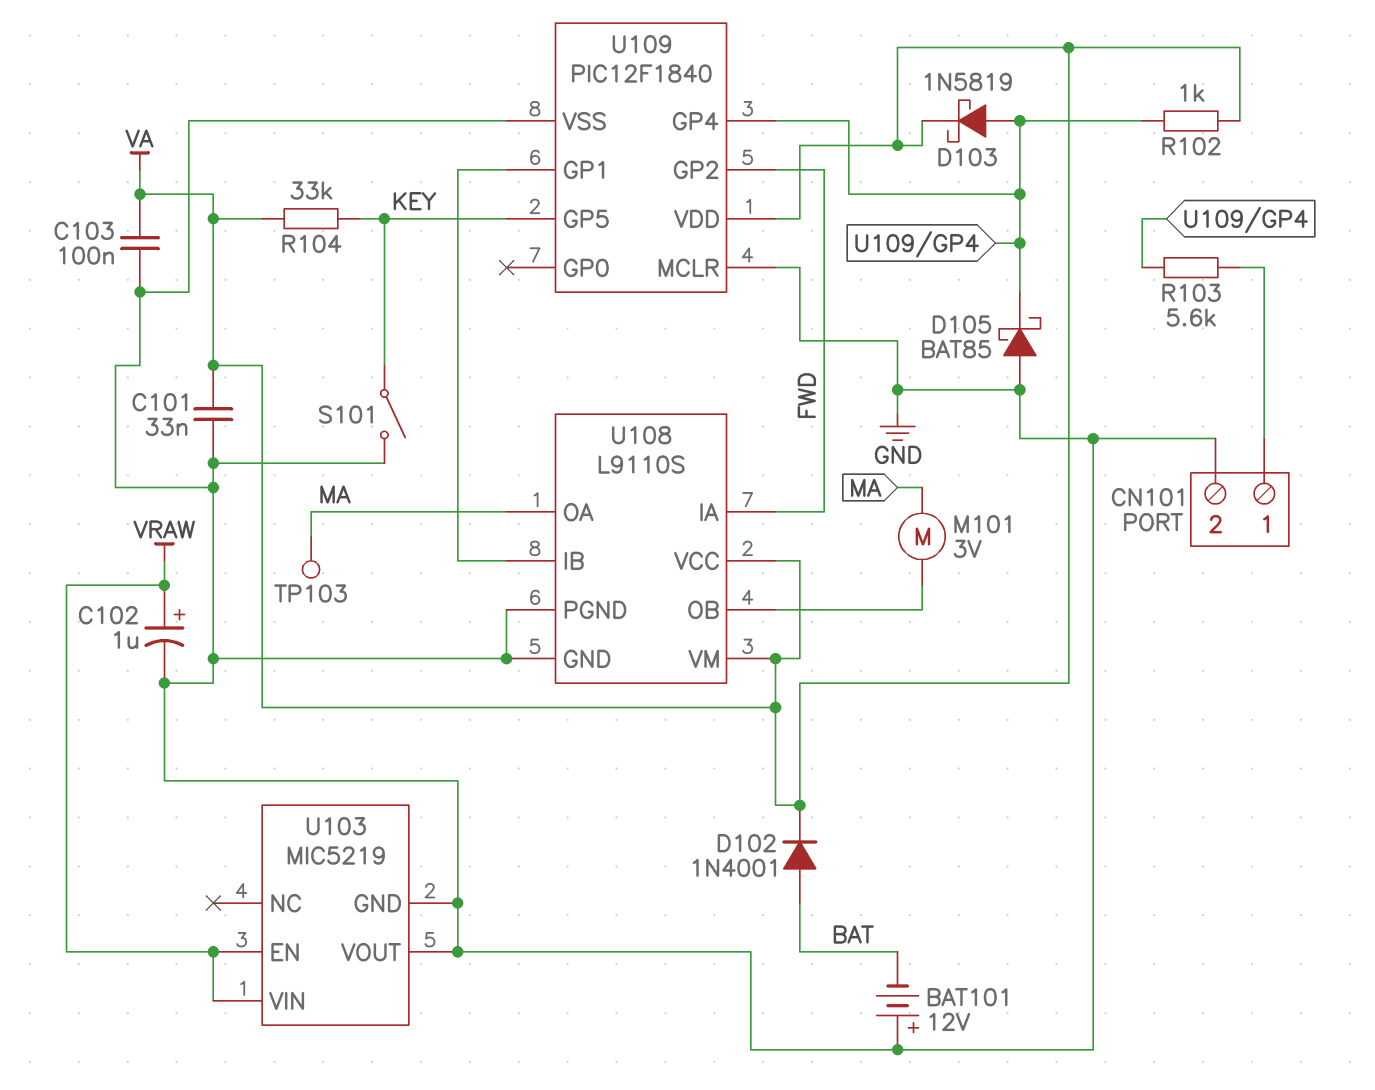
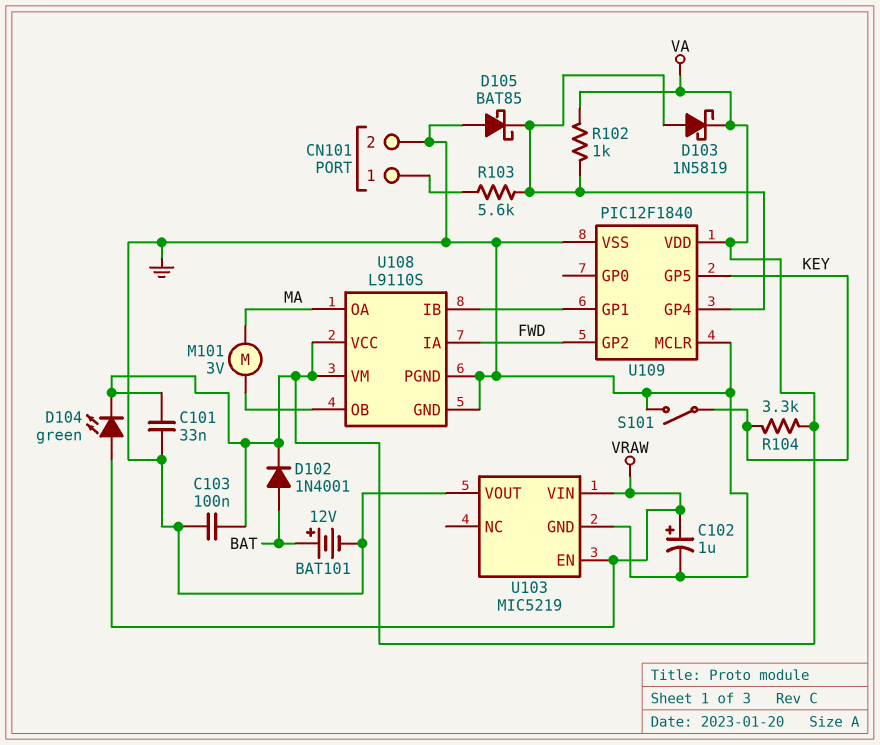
BAT101: 12V (plus GND, minus BAT) -> 12V (plus BAT, minus GND)
D104: none -> LED green (A VRAW, K VA)
R104: 33k (KEY, VA) -> 3.3k (KEY, VA)
TP103: test point (MA) -> none

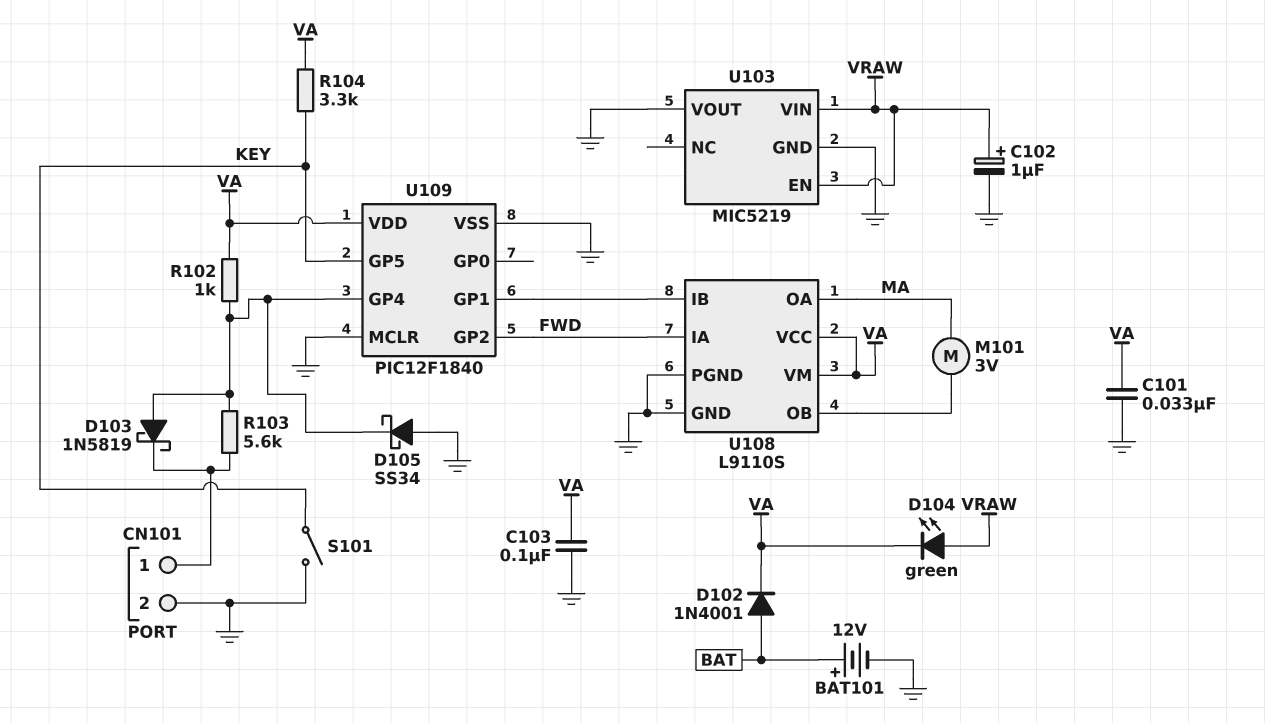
D103: schottky 1N5819 (A U109/GP4, K VA) -> schottky 1N5819 (A U109/GP4, K CN101/1)
D105: schottky BAT85 (A GND, K U109/GP4) -> schottky SS34 (A GND, K U109/GP4)

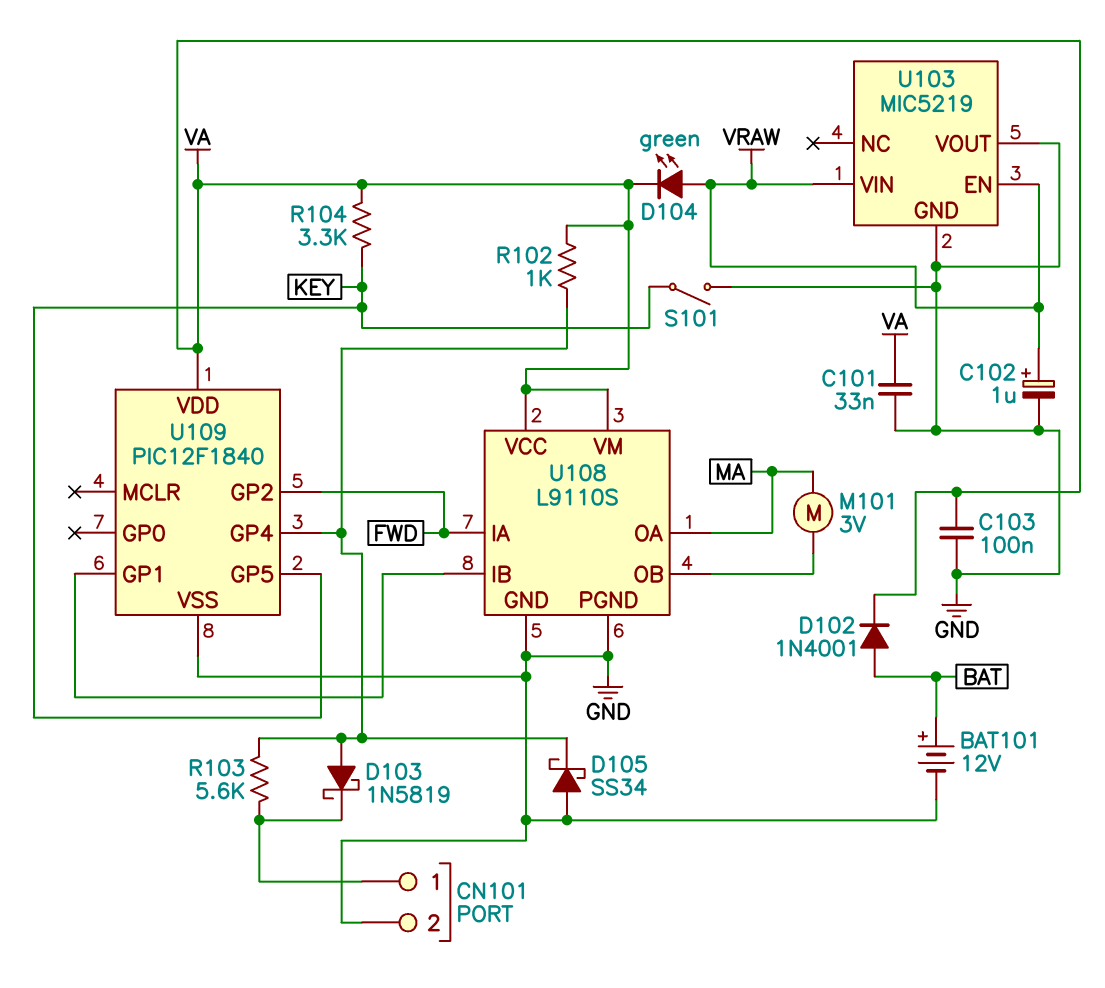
U109 pin MCLR: GND -> none

